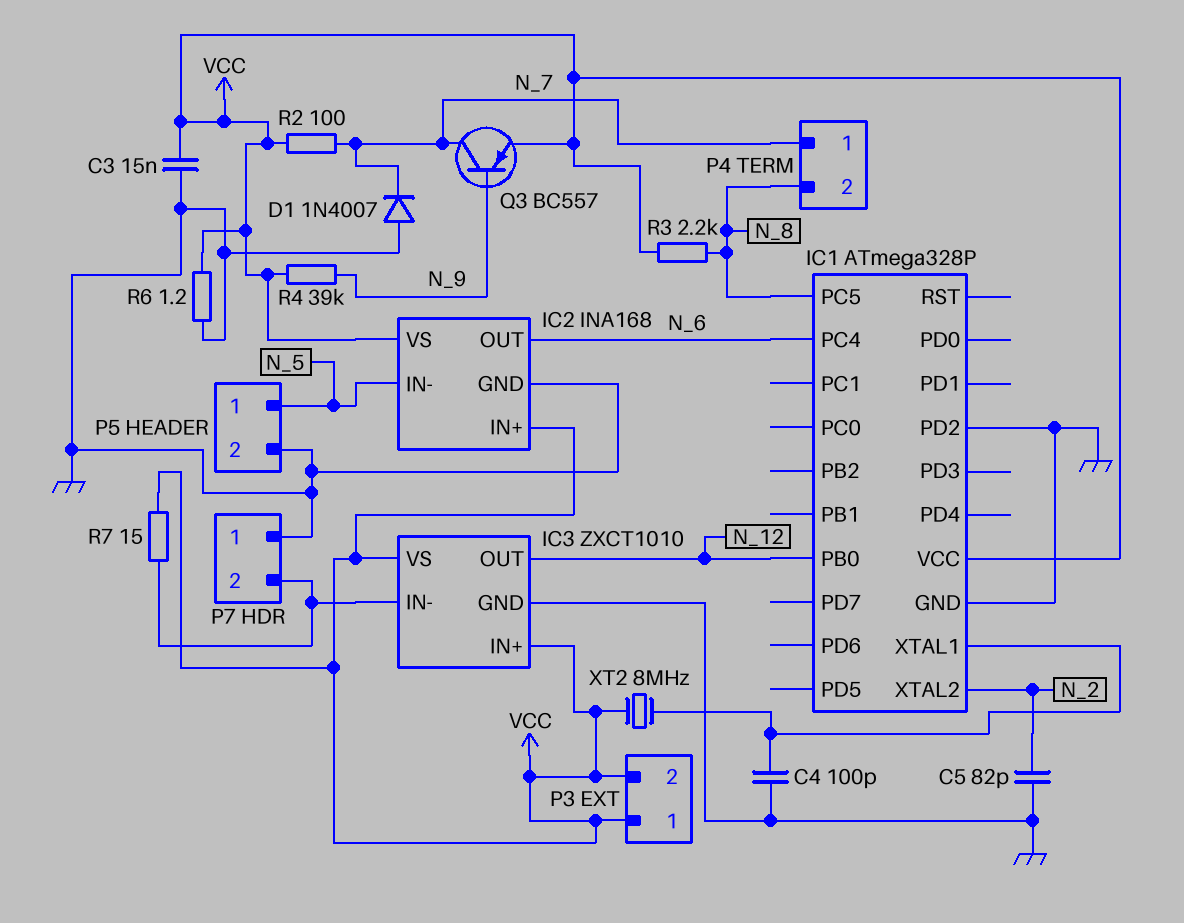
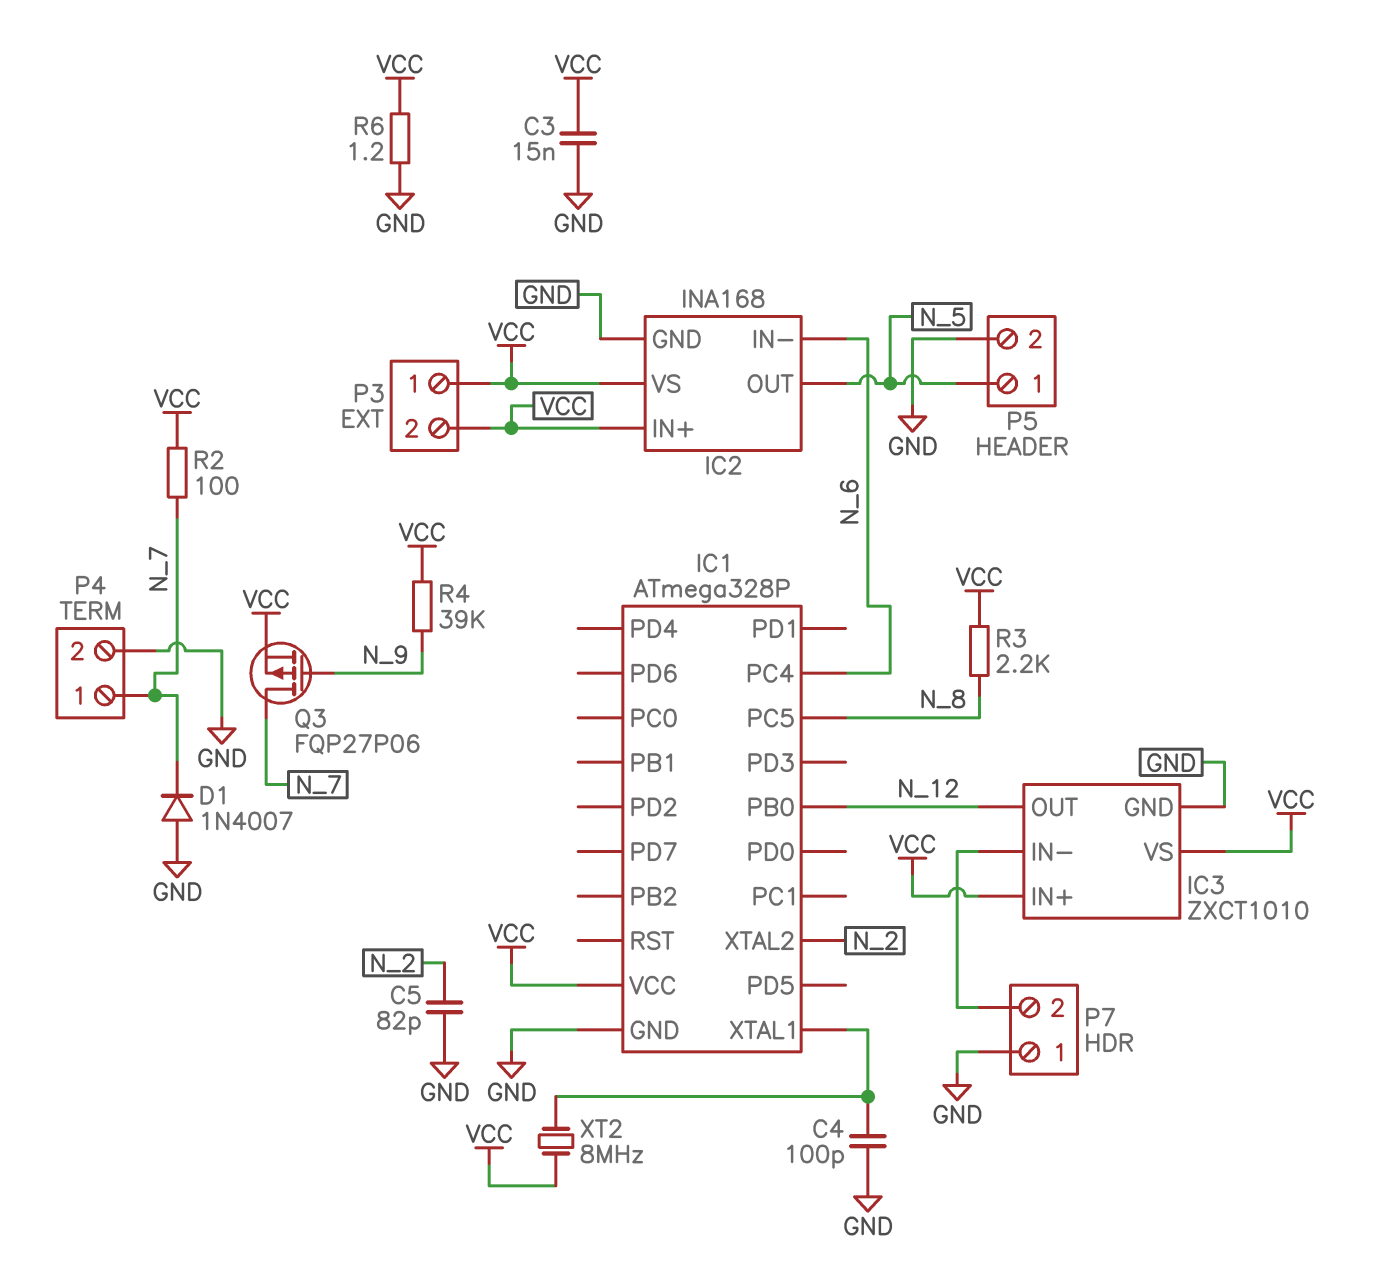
IC1 pin PD2: GND -> none
IC2 pin IN-: N_5 -> N_6
IC2 pin OUT: N_6 -> N_5
P4 pin 2: N_8 -> GND
Q3: PNP BC557 (B N_9, C N_7, E VCC) -> PMOS FQP27P06 (G N_9, D N_7, S VCC)
R7: 15 (IC3/IN-, VCC) -> none

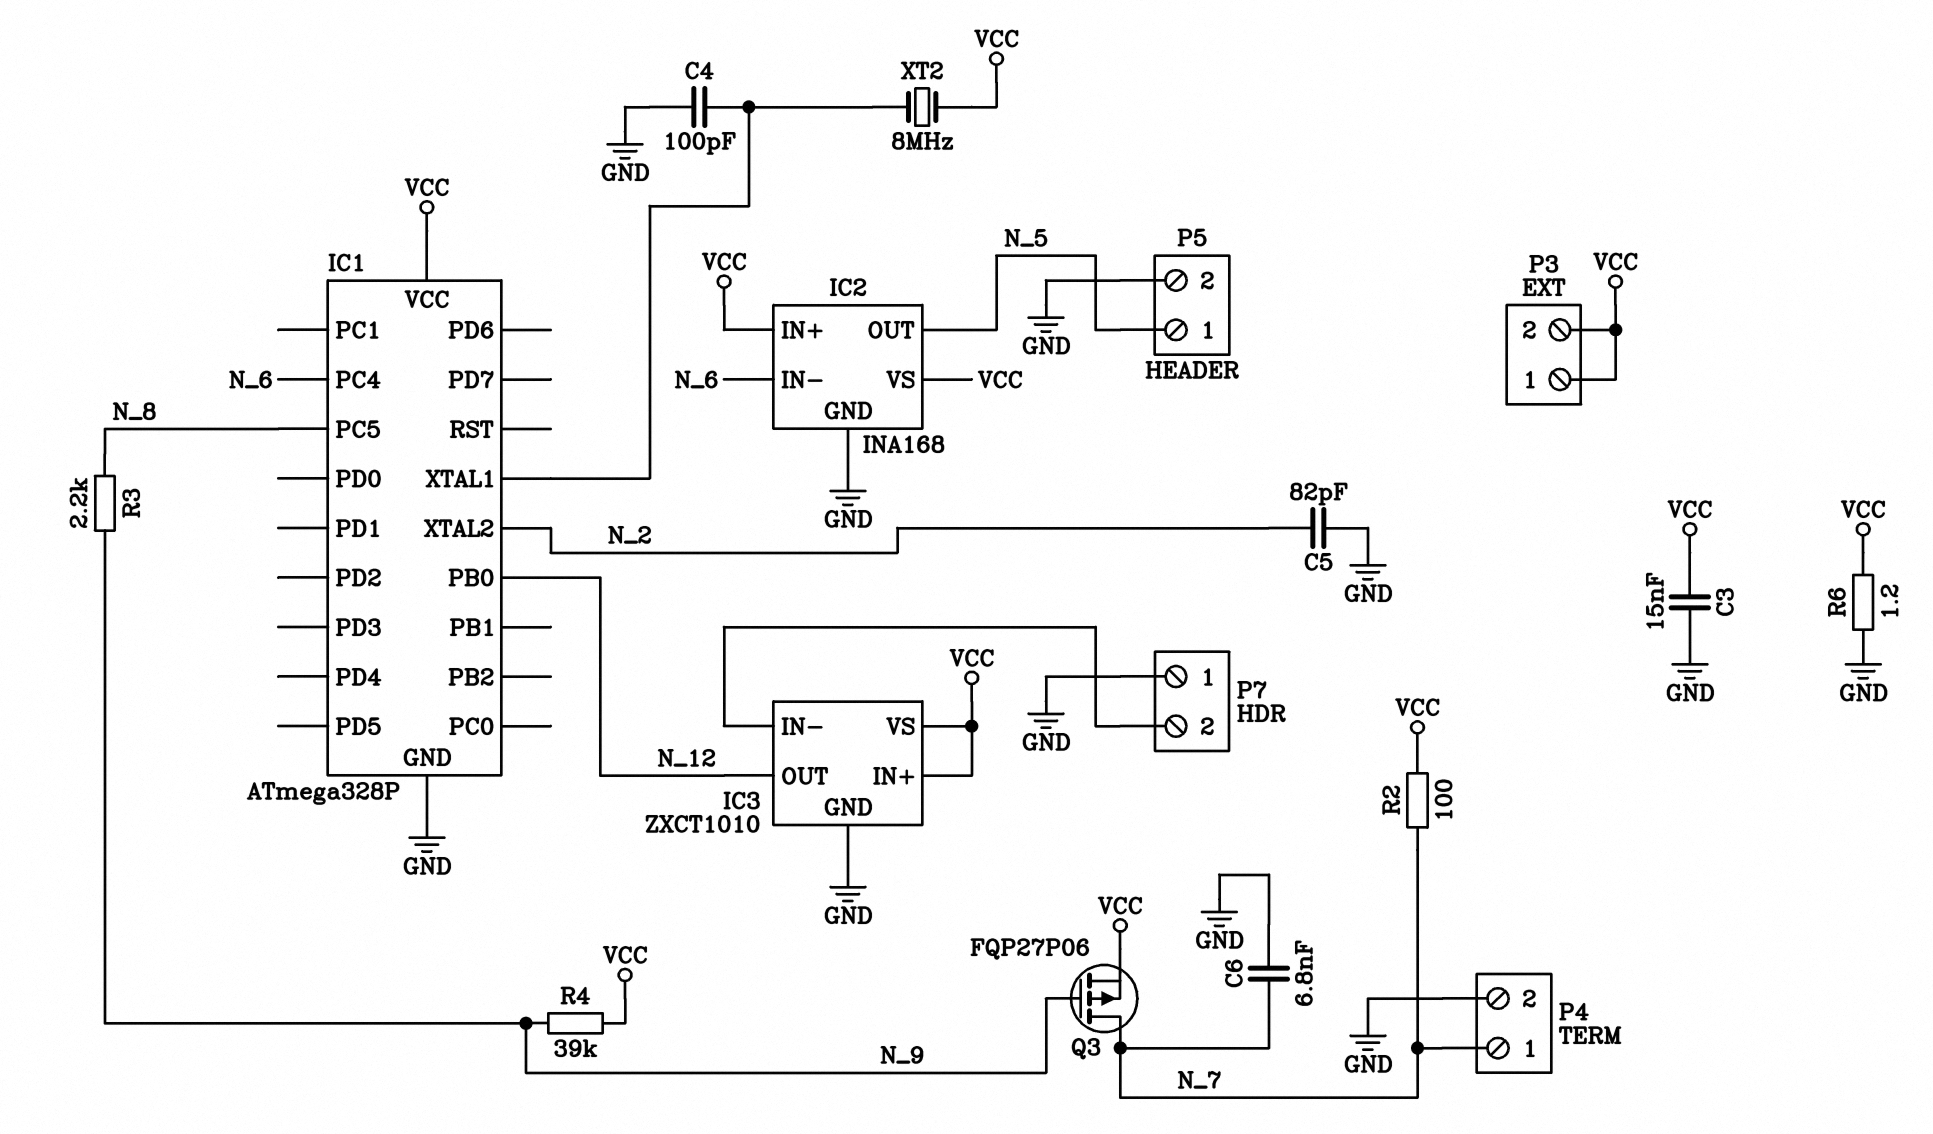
C6: none -> 6.8nF (GND, N_7)
D1: diode 1N4007 (A GND, K N_7) -> none
R3: 2.2k (N_8, VCC) -> 2.2k (N_8, N_9)

